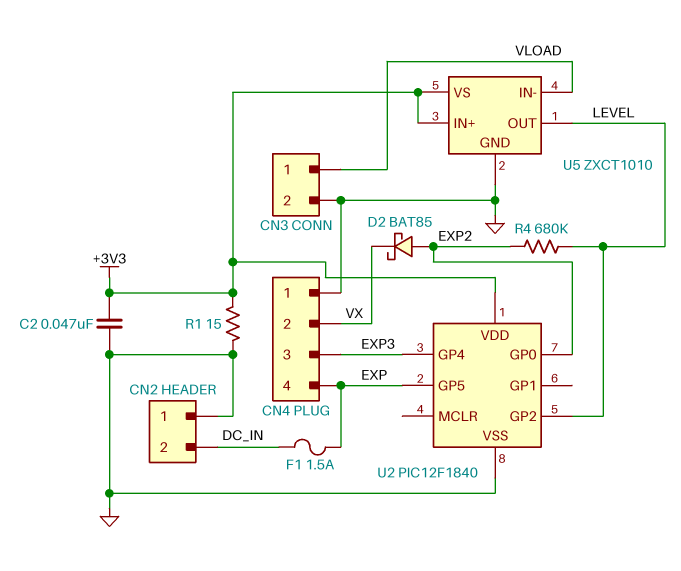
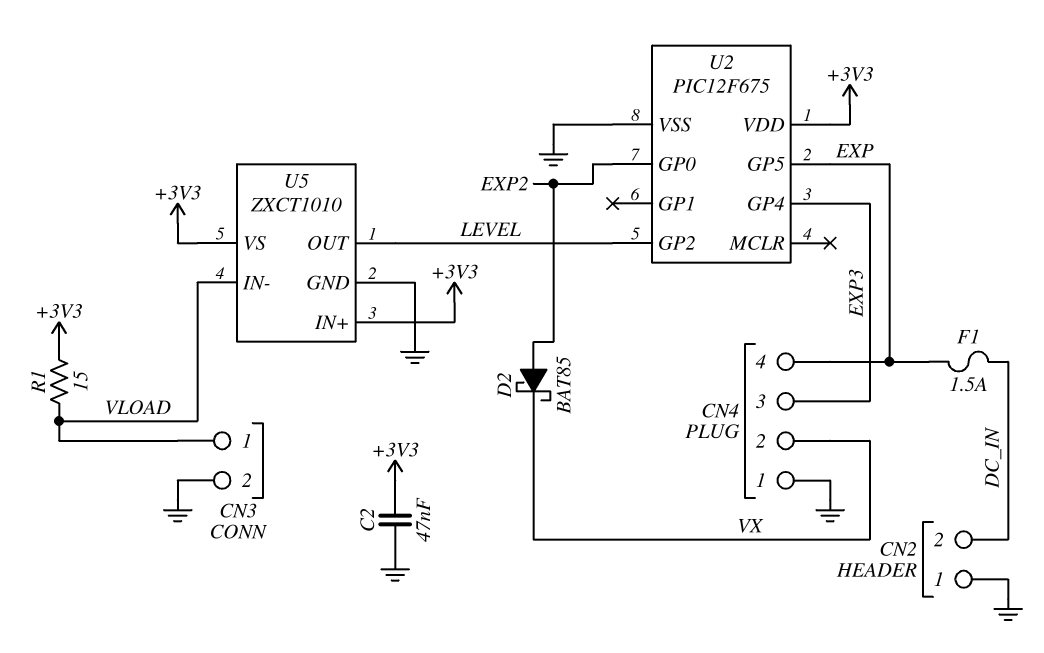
R1: 15 (+3V3, GND) -> 15 (+3V3, VLOAD)
R4: 680k (EXP2, LEVEL) -> none
U2: PIC12F1840 -> PIC12F675

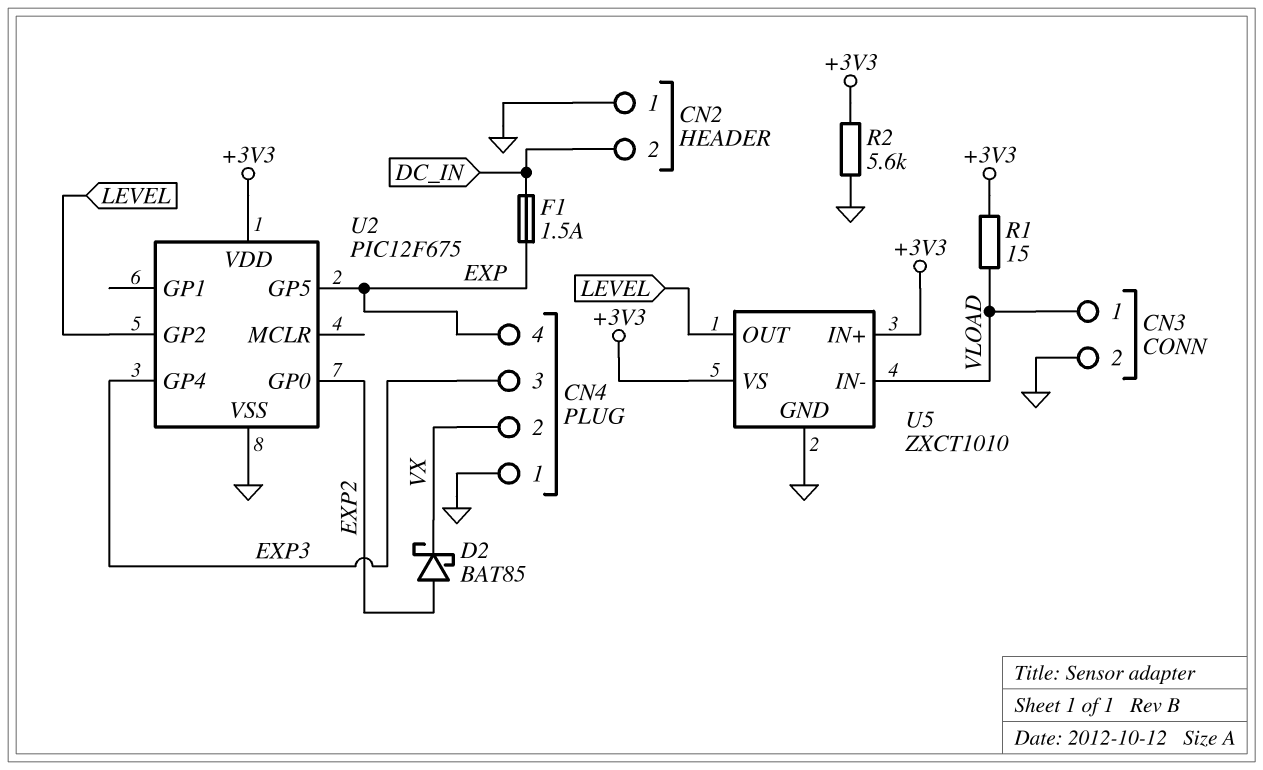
C2: 47nF (+3V3, GND) -> none
R2: none -> 5.6k (+3V3, GND)

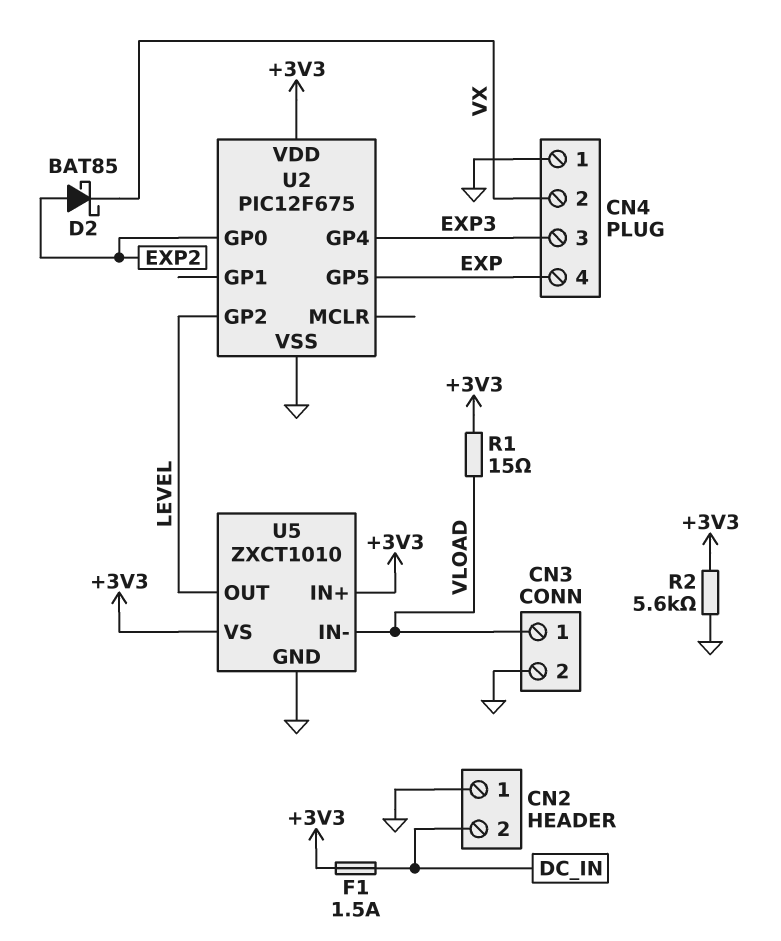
F1: 1.5A (DC_IN, EXP) -> 1.5A (+3V3, DC_IN)

